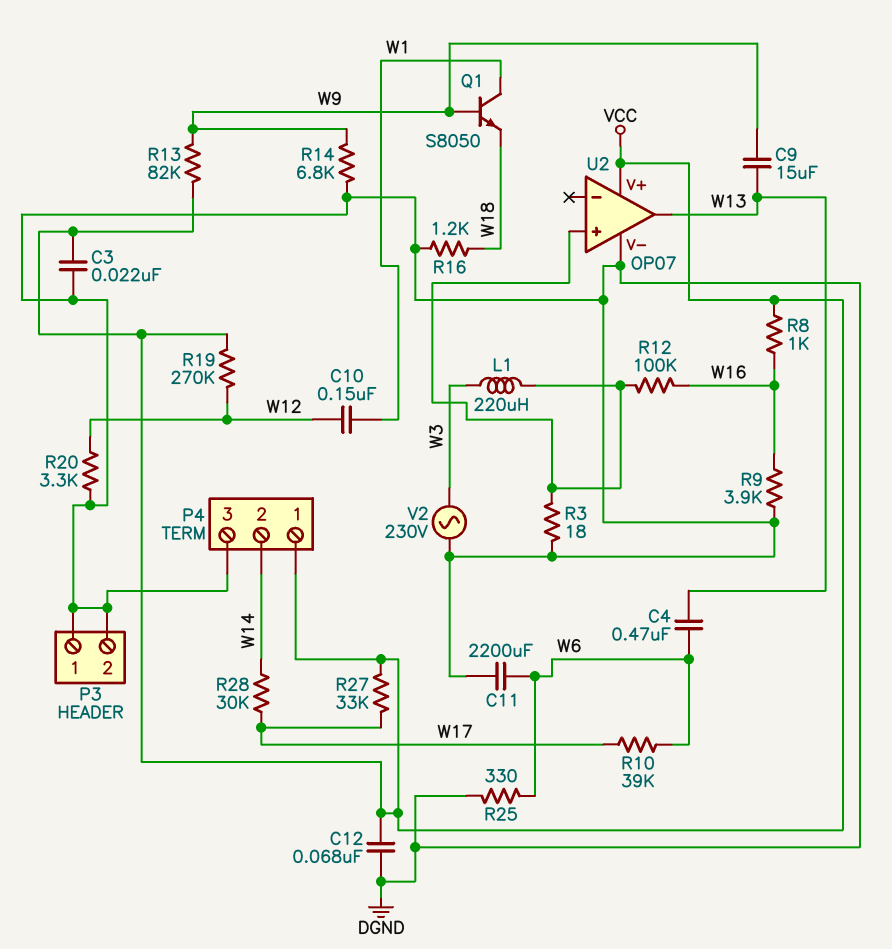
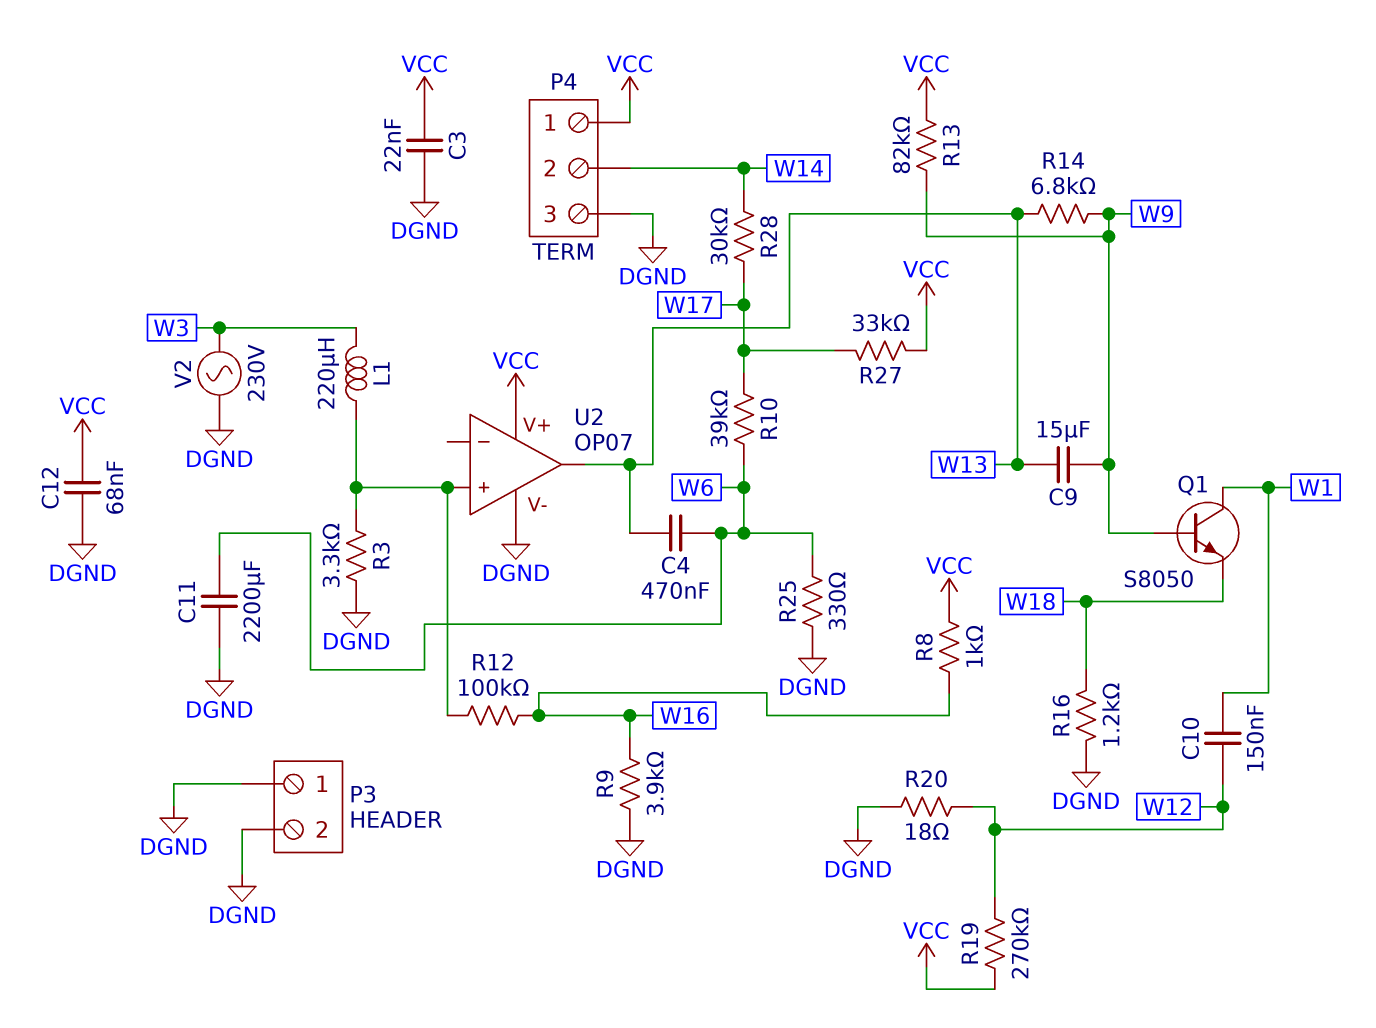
R3: 18 (DGND, U2/in+) -> 3.3k (DGND, U2/in+)
R14: 6.8k (DGND, W9) -> 6.8k (W9, W13)
R20: 3.3k (DGND, W12) -> 18 (DGND, W12)

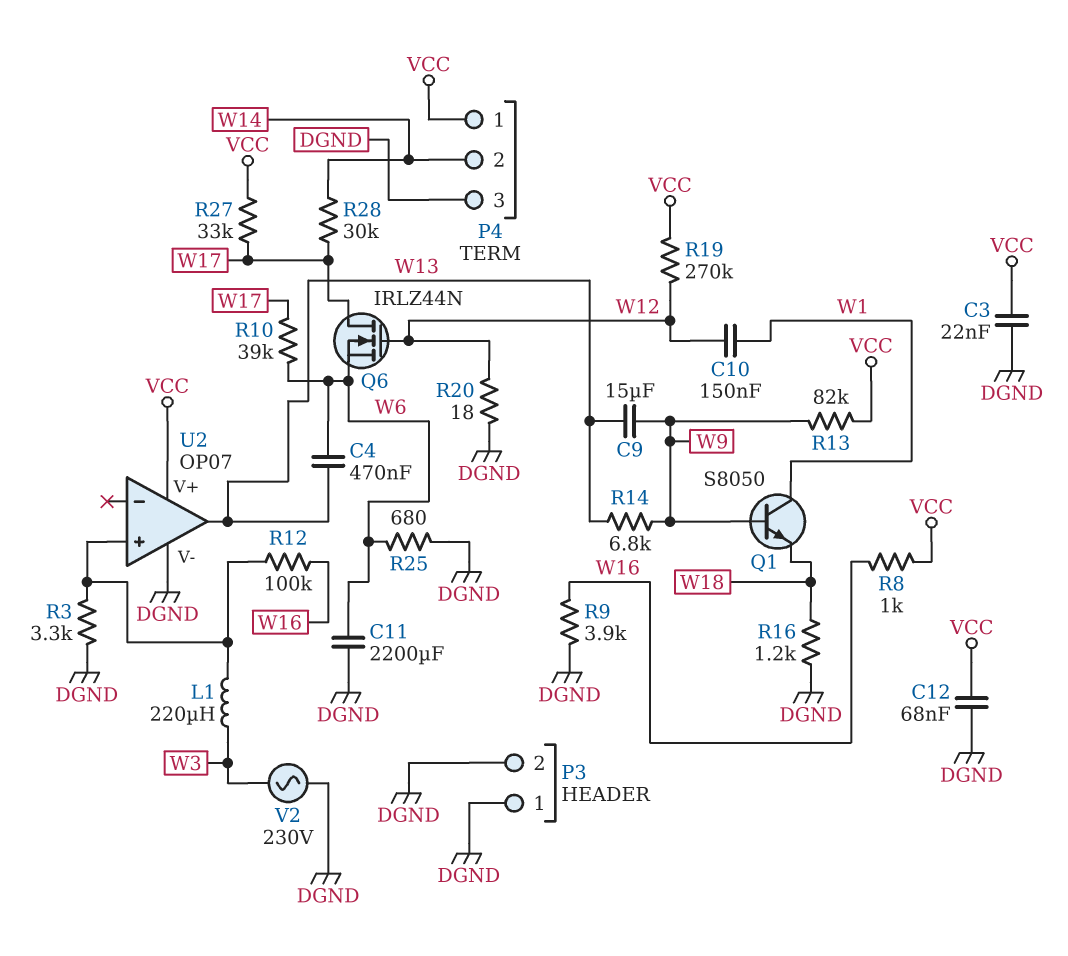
Q6: none -> NMOS IRLZ44N (G W12, D W17, S W6)
R25: 330 (DGND, W6) -> 680 (DGND, W6)

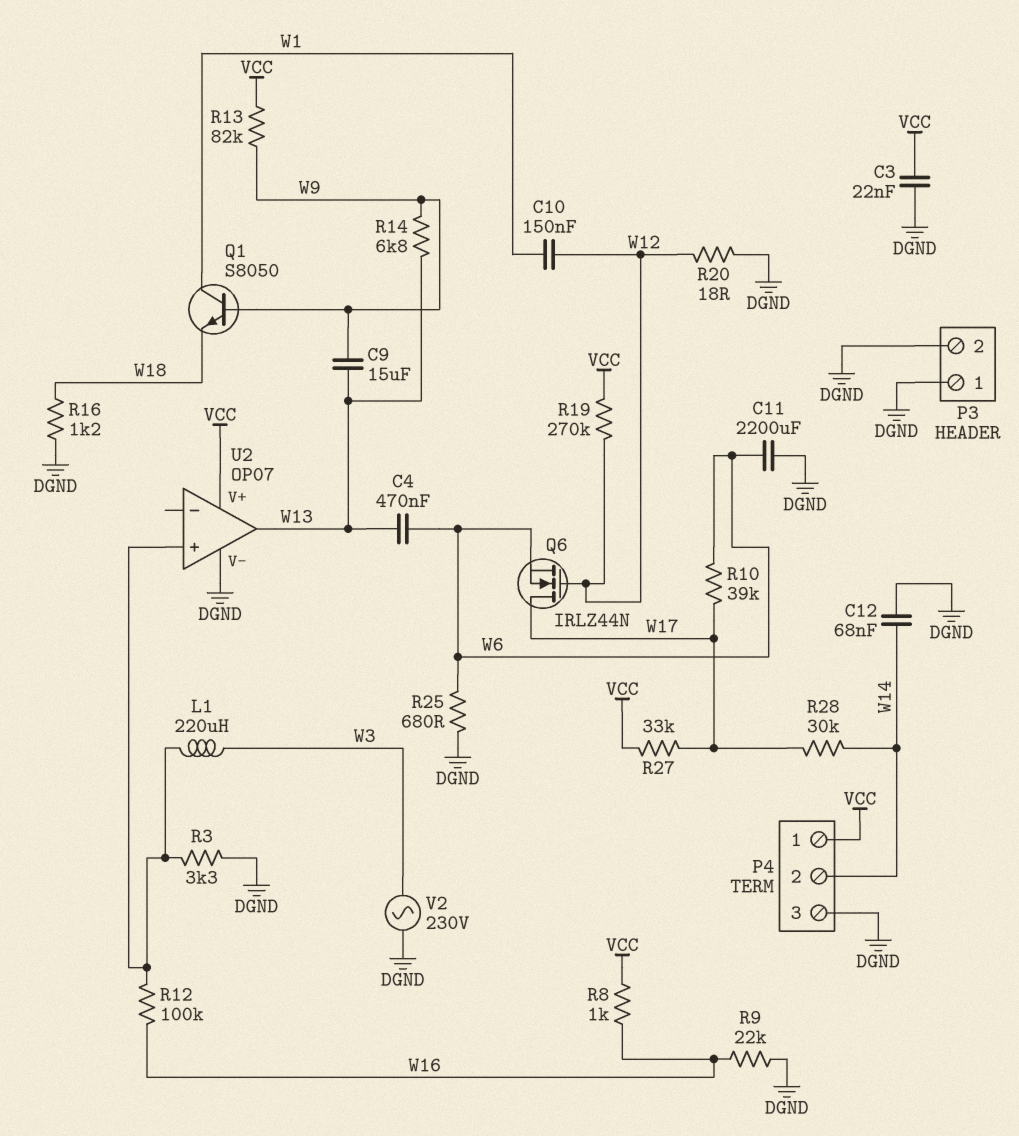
C12: 68nF (DGND, VCC) -> 68nF (DGND, W14)
R9: 3.9k (DGND, W16) -> 22k (DGND, W16)

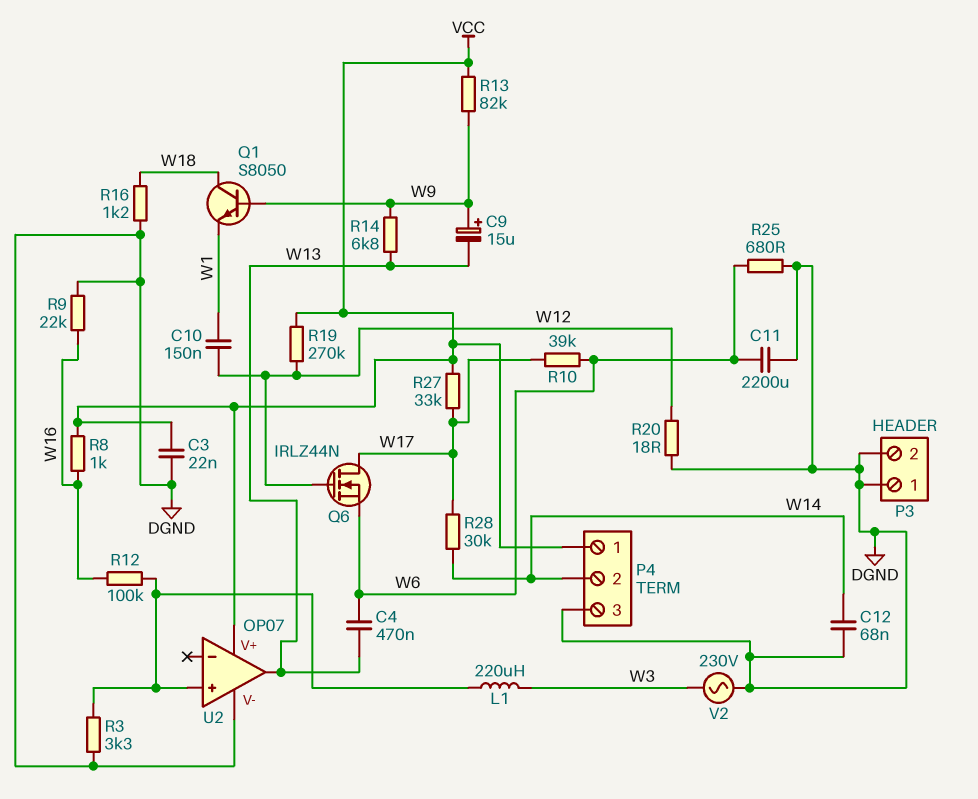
C9: 15uF (W9, W13) -> 15uF (plus W9, minus W13)
Q1: NPN S8050 (B W9, C W1, E W18) -> NPN S8050 (B W9, C W18, E W1)

